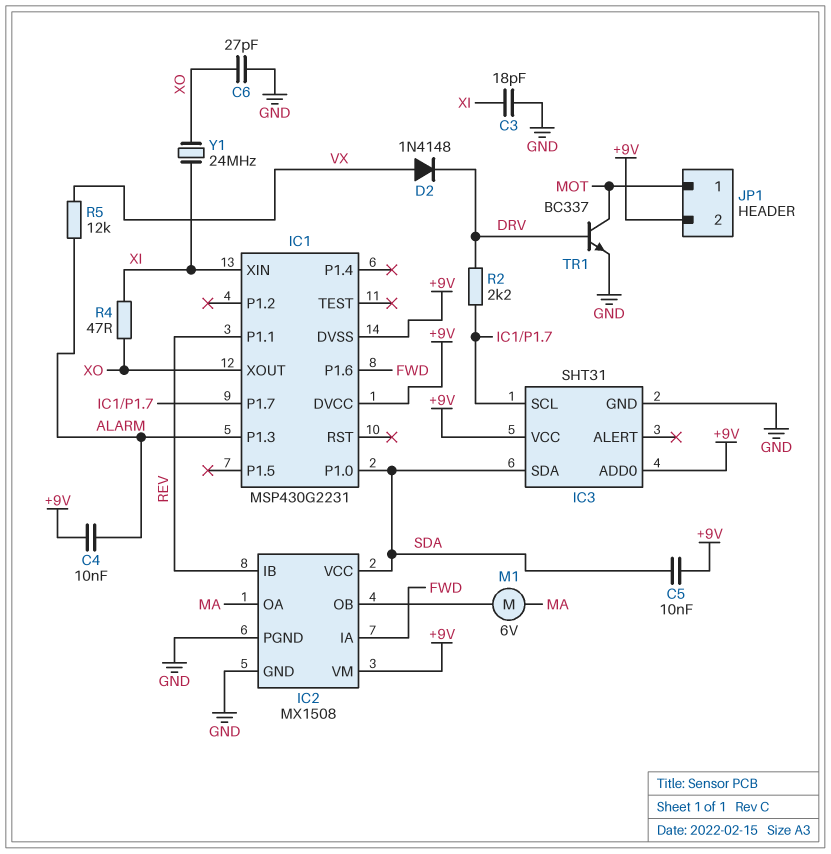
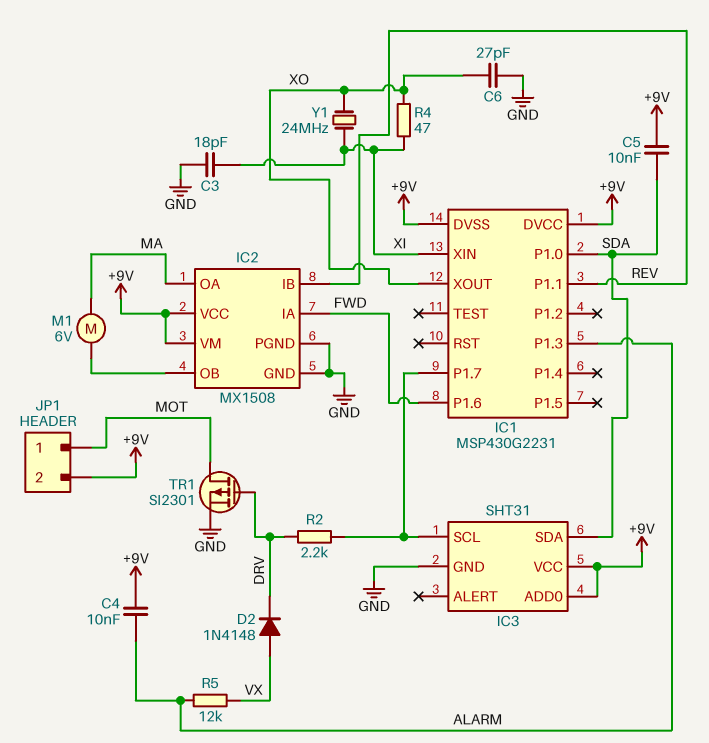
IC2 pin VCC: SDA -> +9V
TR1: NPN BC337 (B DRV, C MOT, E GND) -> PMOS SI2301 (G DRV, D MOT, S GND)

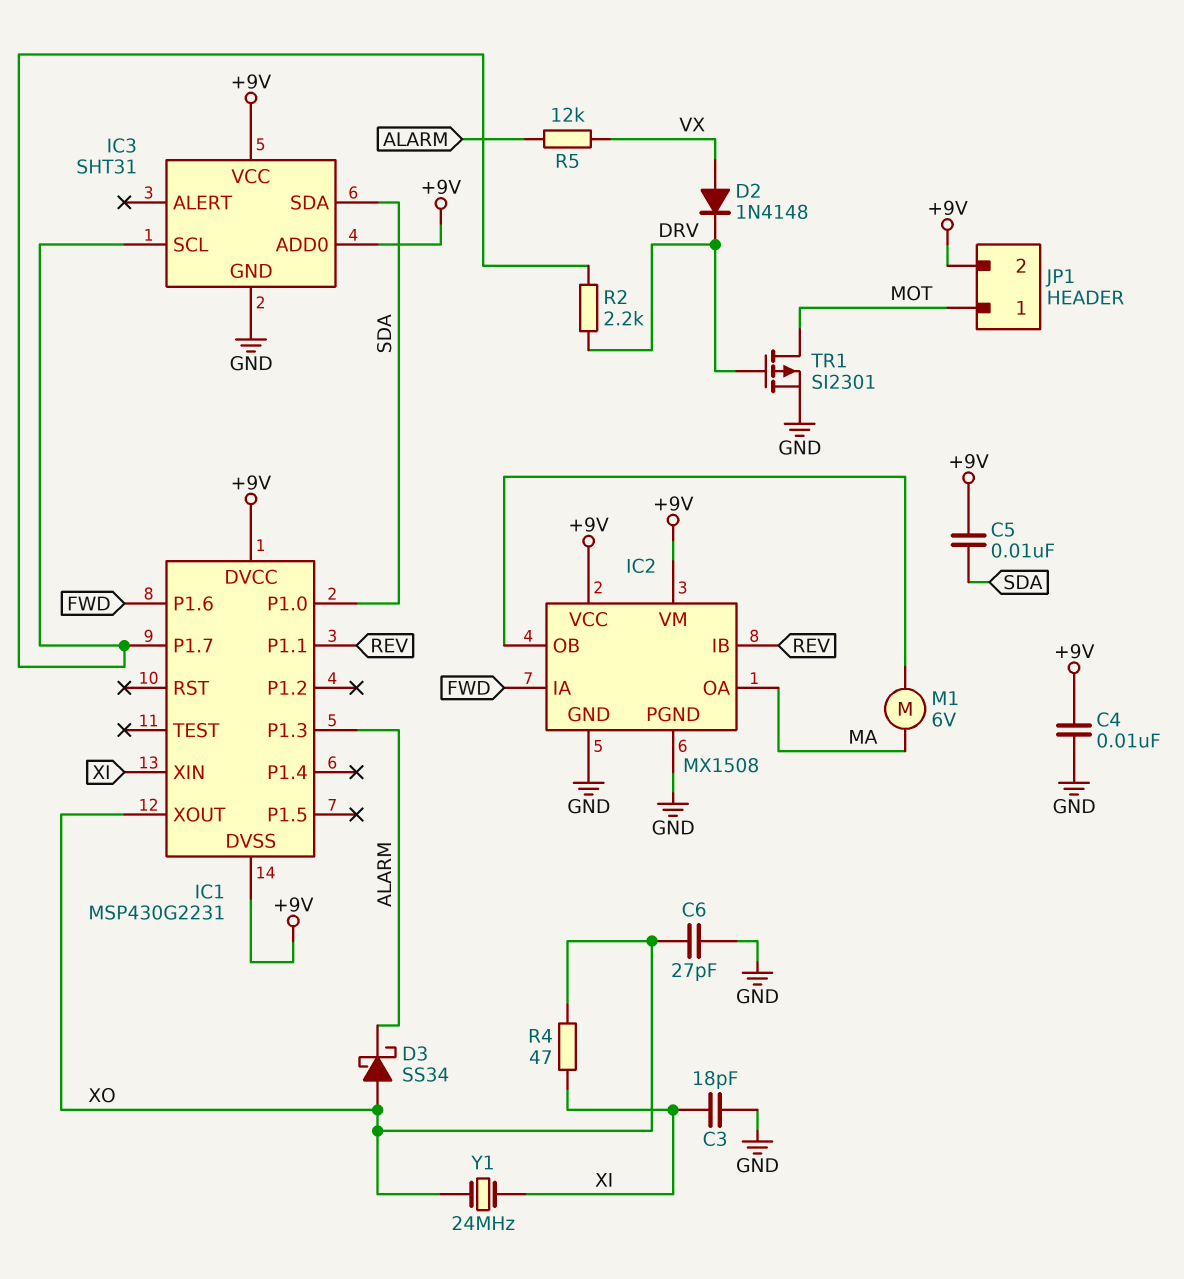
C4: 10nF (+9V, ALARM) -> 10nF (+9V, GND)
D3: none -> schottky SS34 (A XO, K ALARM)

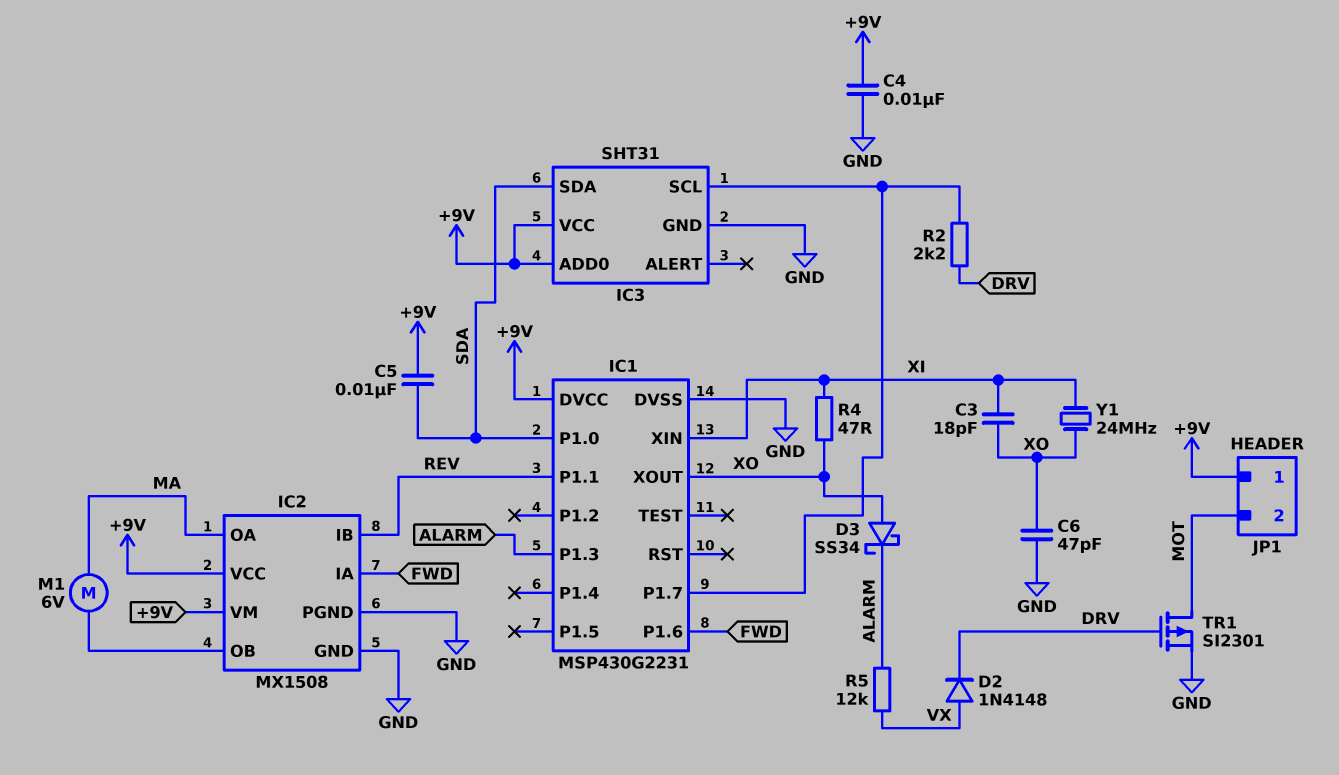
C3: 18pF (GND, XI) -> 18pF (XI, XO)
C6: 27pF (GND, XO) -> 47pF (GND, XO)
IC1 pin DVSS: +9V -> GND
JP1 pin 1: MOT -> +9V
JP1 pin 2: +9V -> MOT

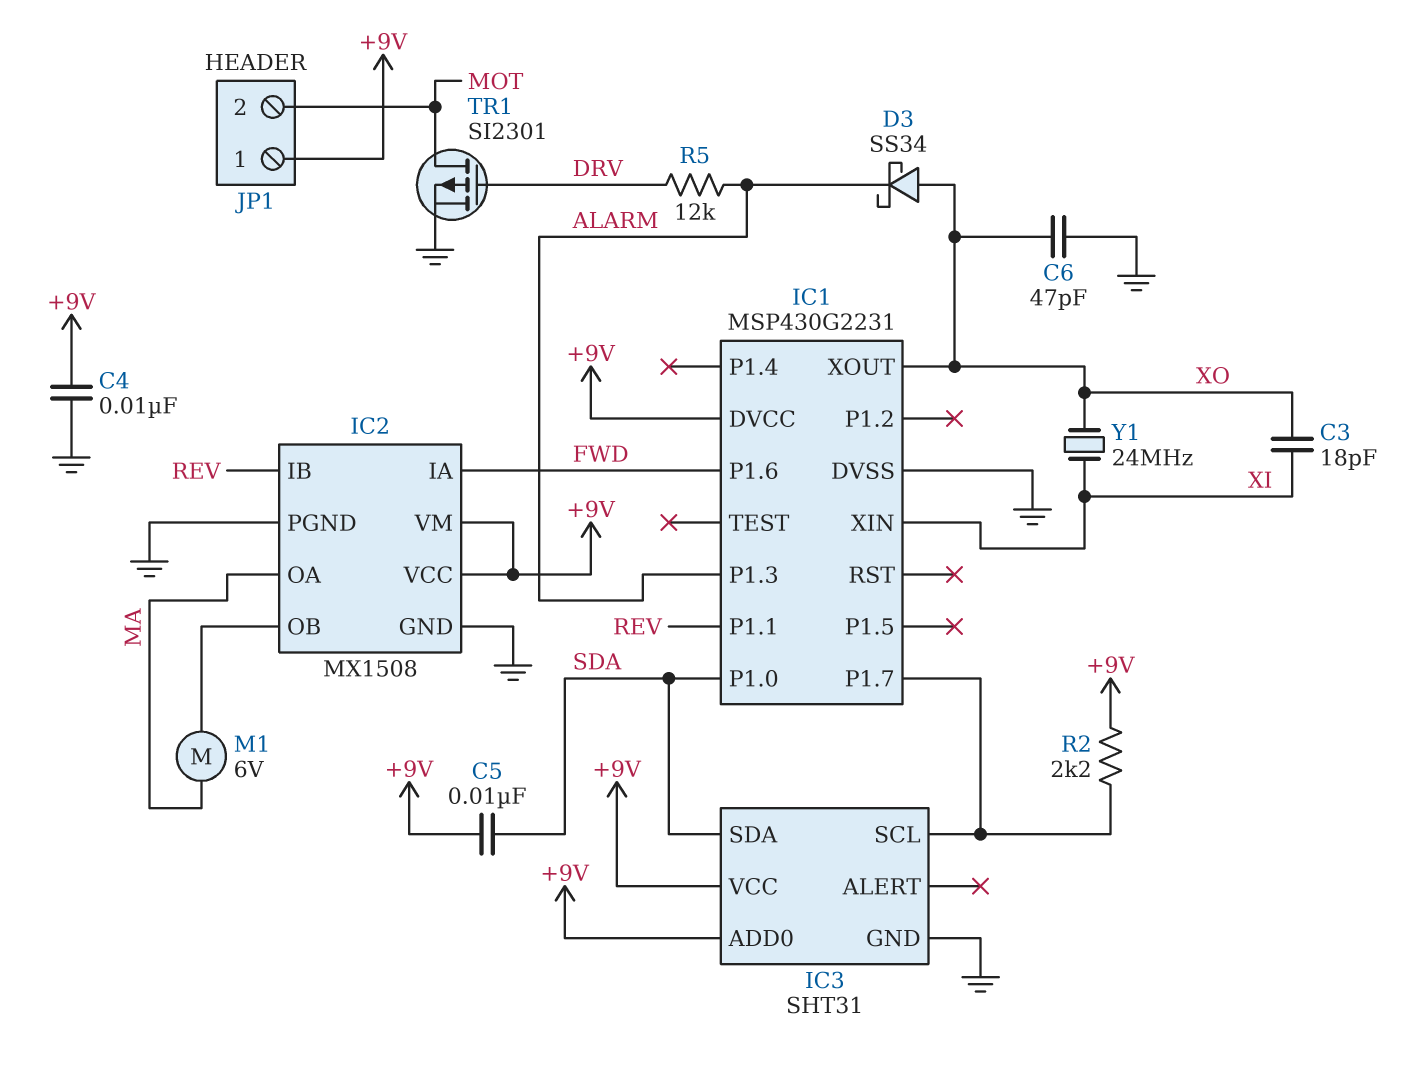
D2: diode 1N4148 (A VX, K DRV) -> none
R2: 2.2k (DRV, IC1/P1.7) -> 2.2k (+9V, IC1/P1.7)
R4: 47 (XI, XO) -> none
R5: 12k (ALARM, VX) -> 12k (ALARM, DRV)

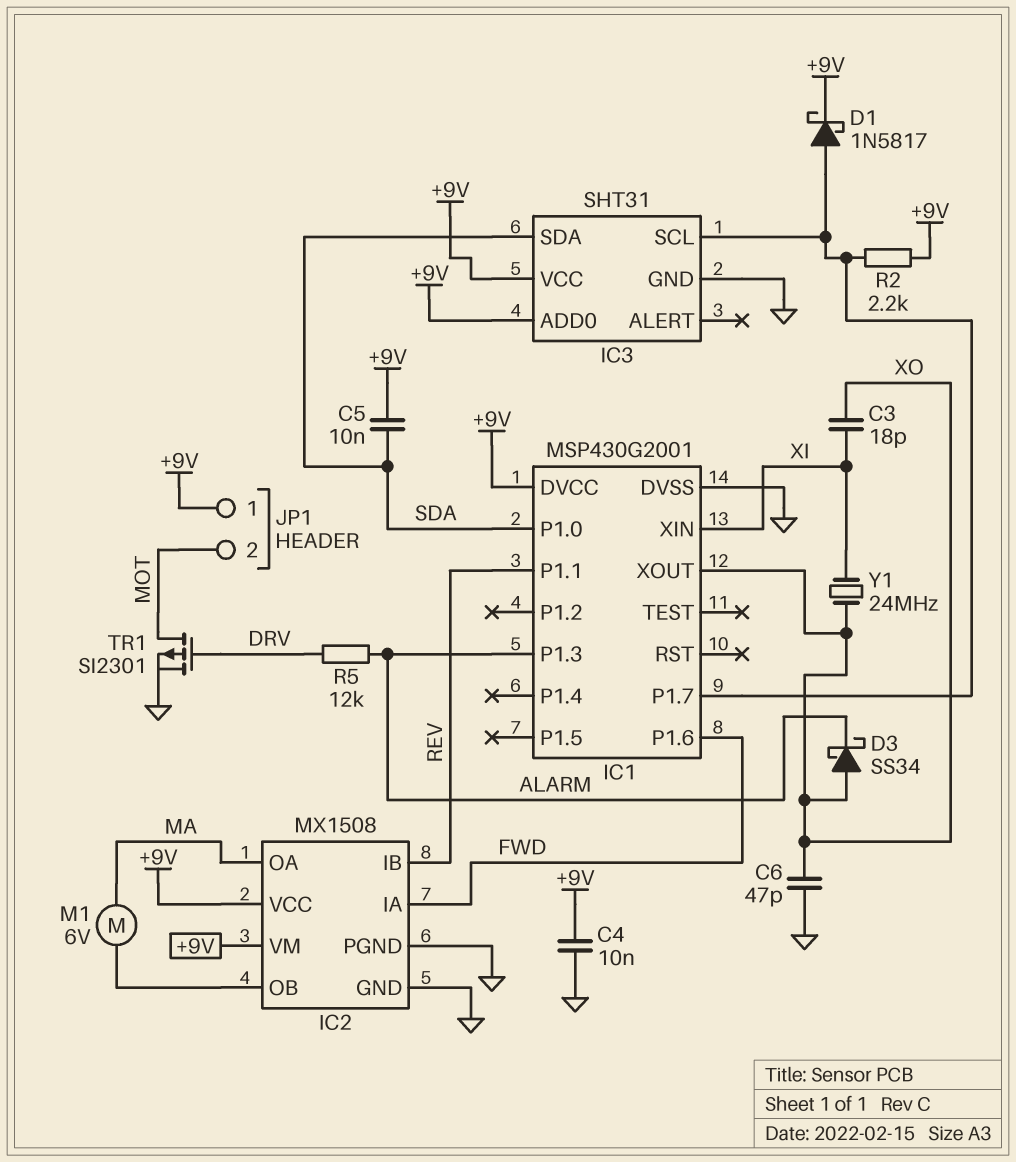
D1: none -> schottky 1N5817 (A IC1/P1.7, K +9V)
IC1: MSP430G2231 -> MSP430G2001

